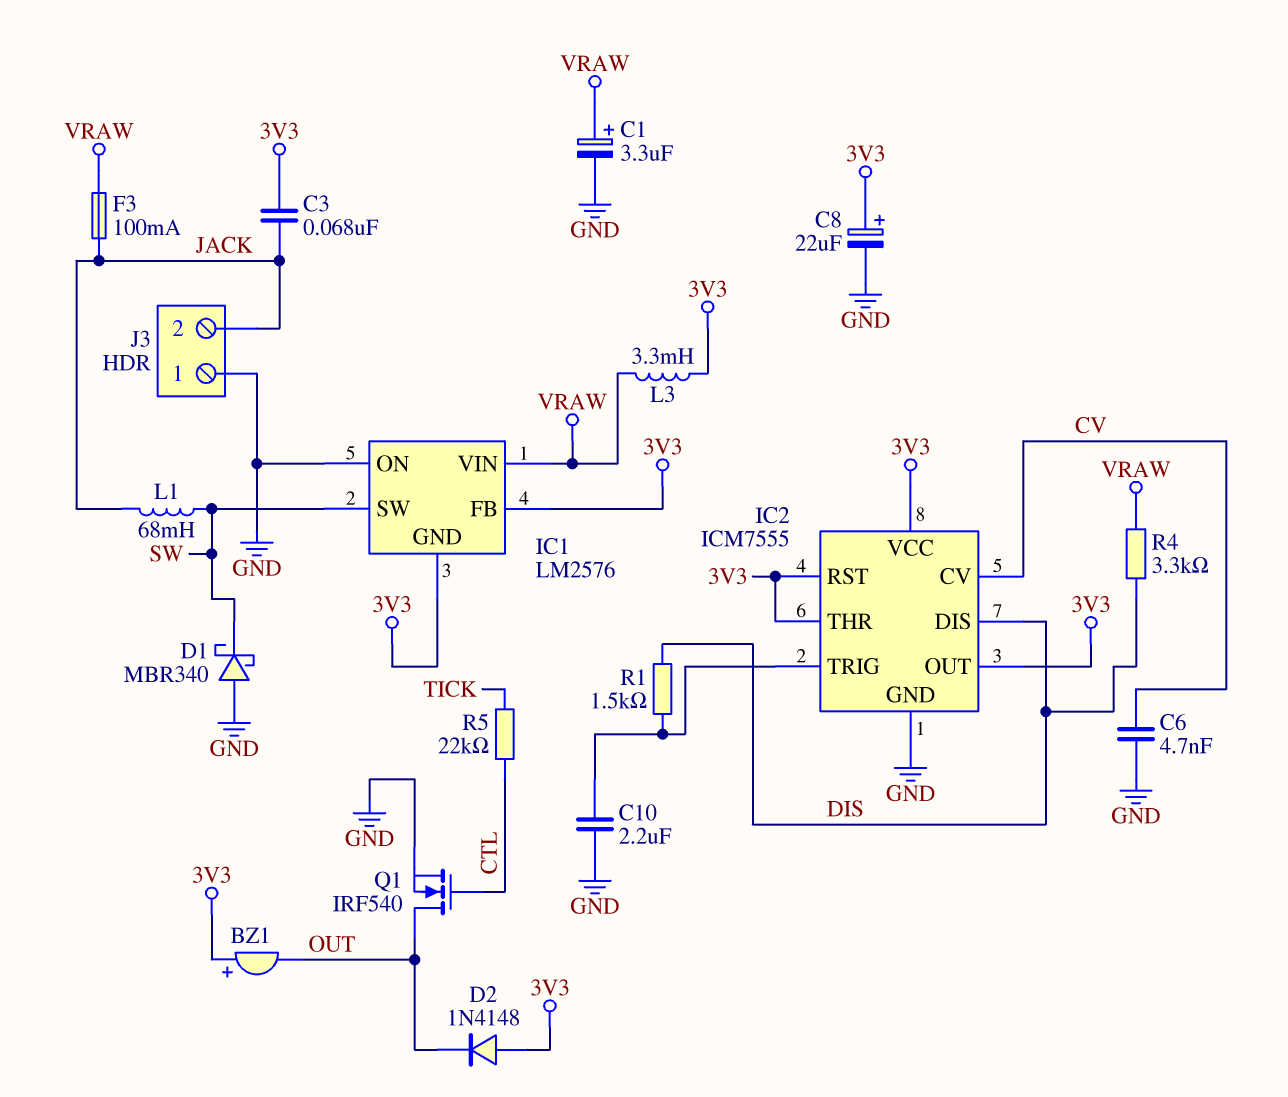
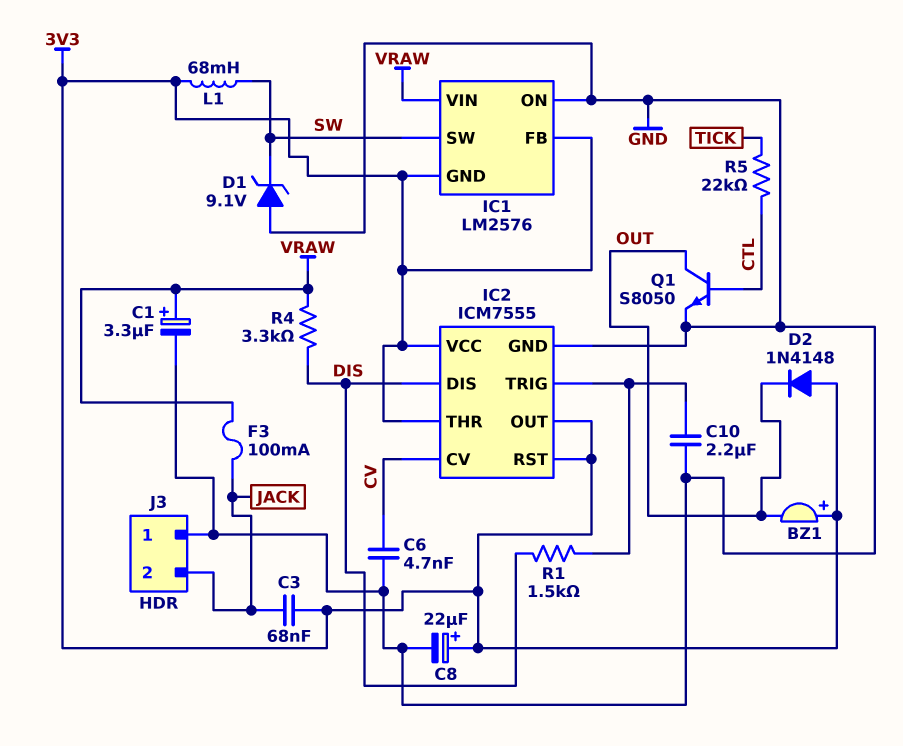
D1: schottky MBR340 (A GND, K SW) -> zener 9.1V (A GND, K SW)
L1: 68mH (JACK, SW) -> 68mH (3V3, SW)
L3: 3.3mH (3V3, VRAW) -> none
Q1: NMOS IRF540 (G CTL, D OUT, S GND) -> NPN S8050 (B CTL, C OUT, E GND)

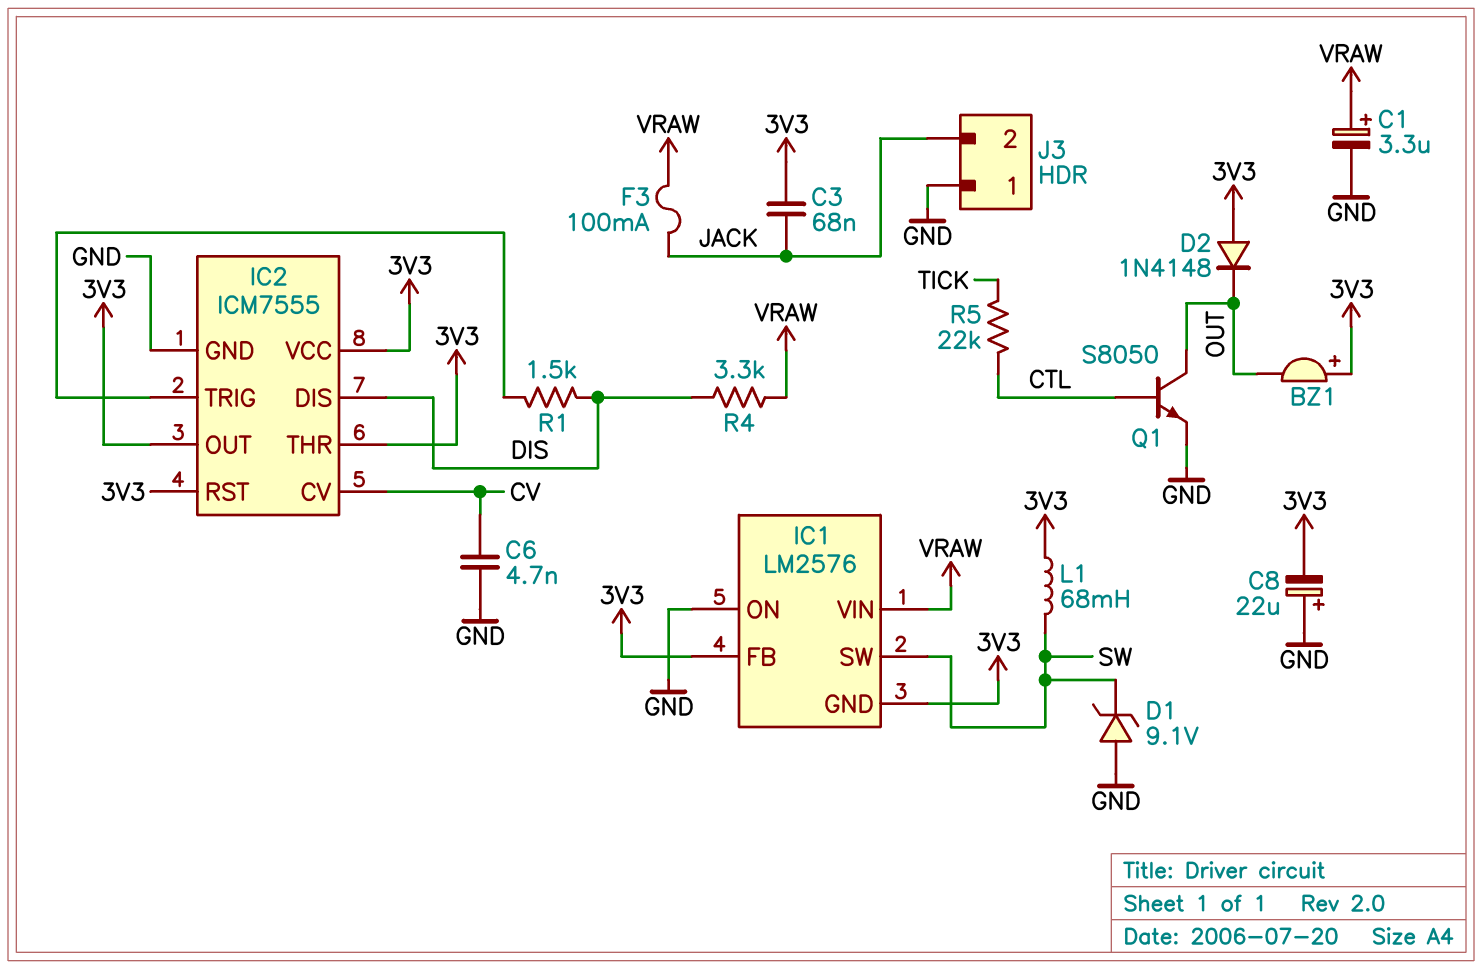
C8: 22uF (plus 3V3, minus GND) -> 22uF (plus GND, minus 3V3)
C10: 2.2uF (GND, IC2/TRIG) -> none

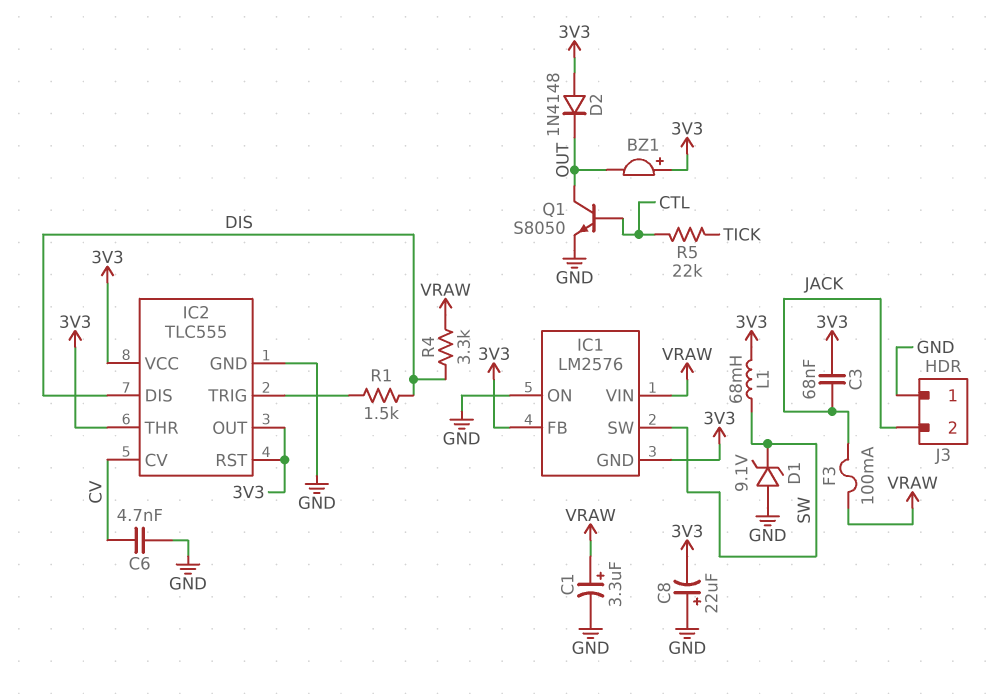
IC2: ICM7555 -> TLC555

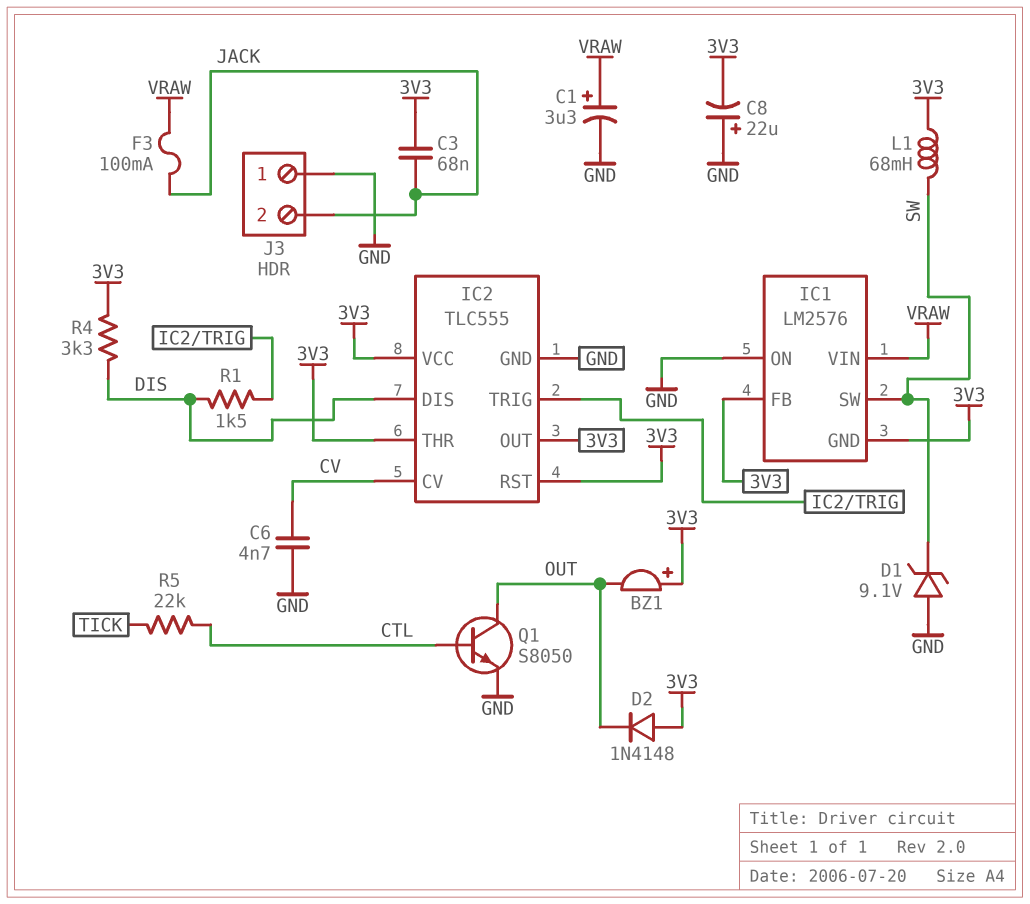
R4: 3.3k (DIS, VRAW) -> 3.3k (3V3, DIS)

